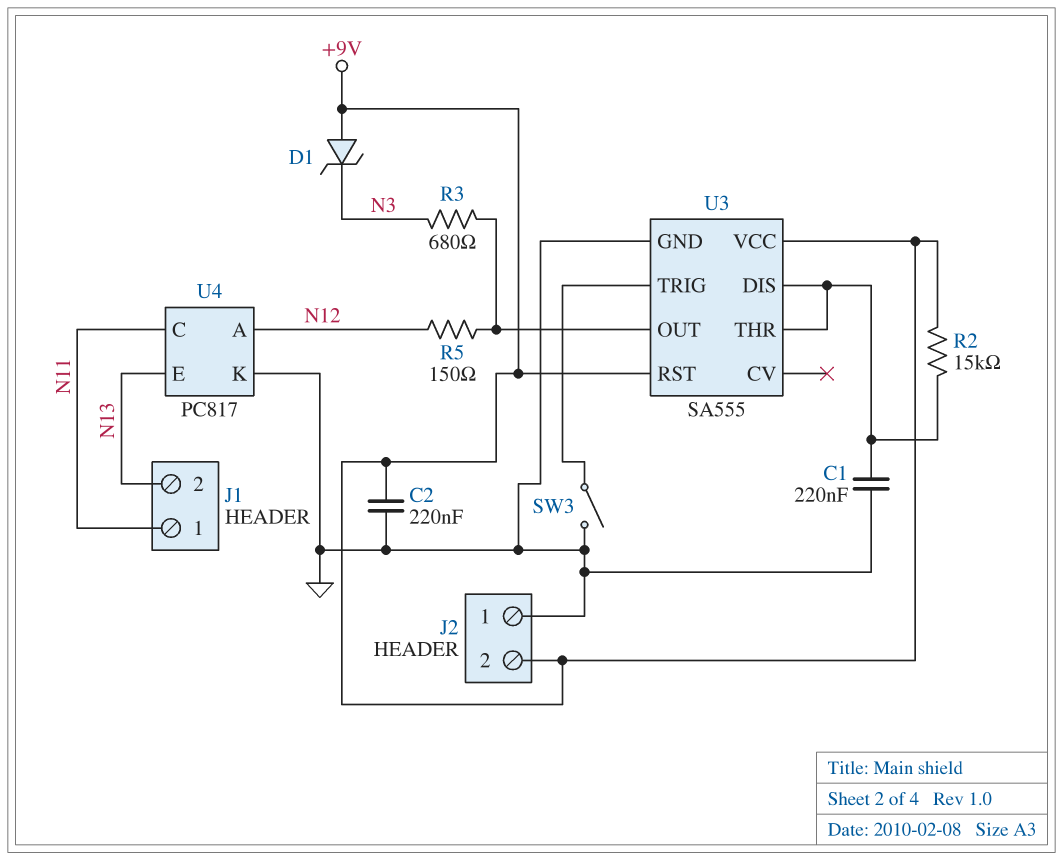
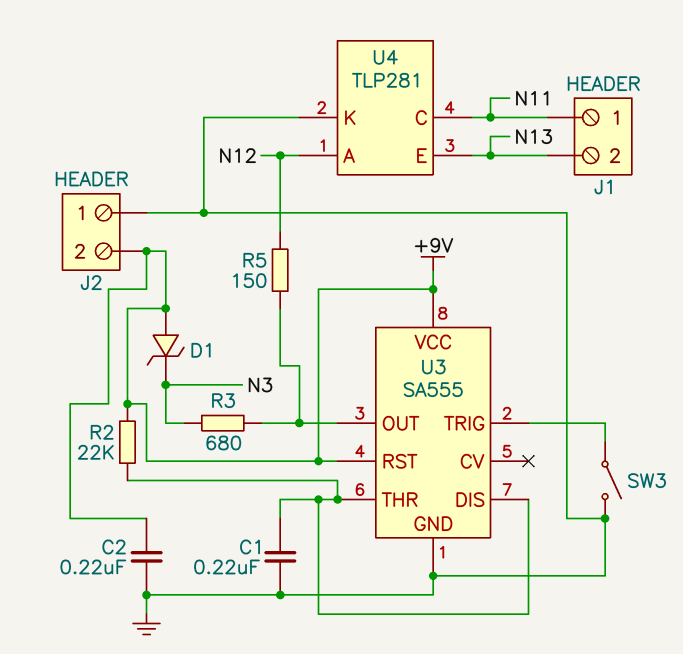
R2: 15k (+9V, U3/DIS) -> 22k (+9V, U3/DIS)
U4: PC817 -> TLP281

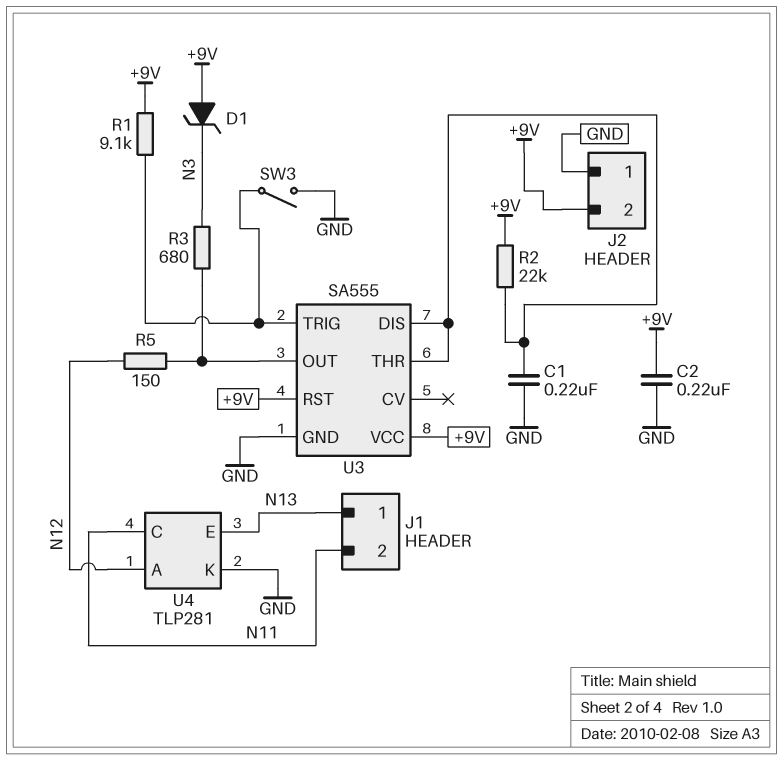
J1 pin 1: N11 -> N13
J1 pin 2: N13 -> N11
R1: none -> 9.1k (+9V, U3/TRIG)

